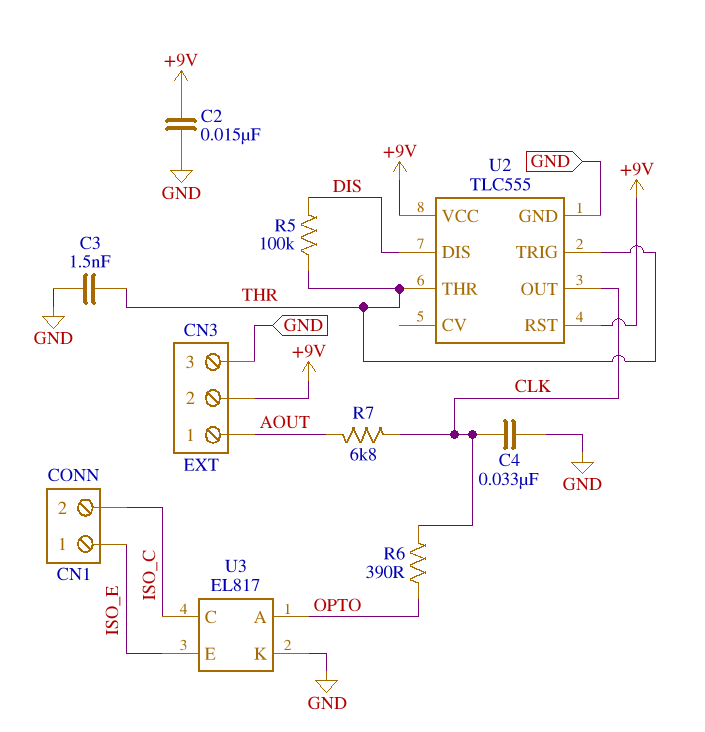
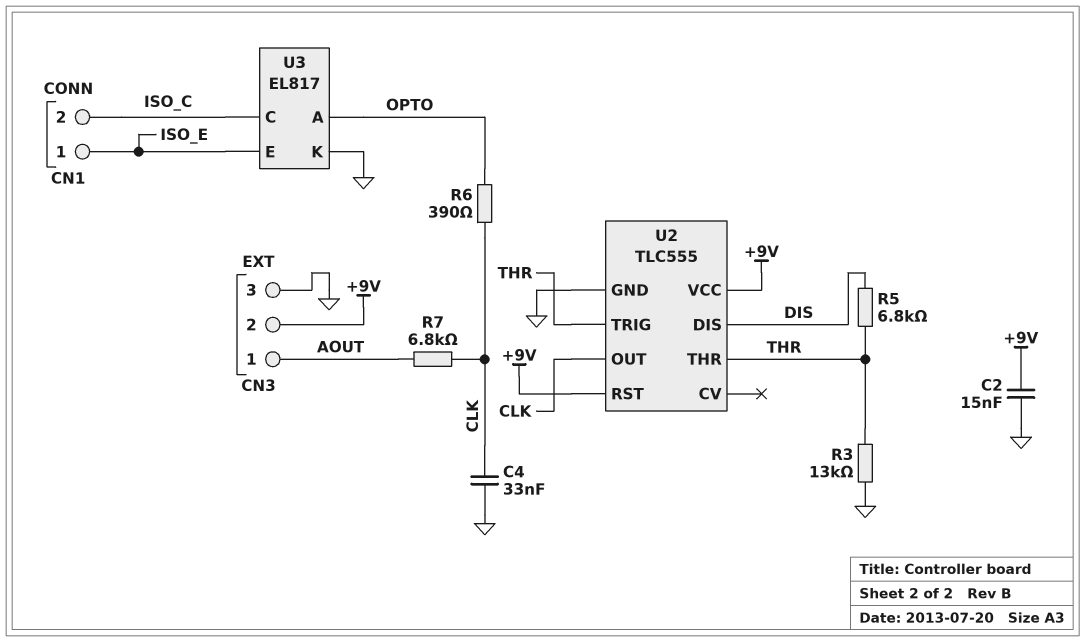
C3: 1.5nF (GND, THR) -> none
R3: none -> 13k (GND, THR)
R5: 100k (DIS, THR) -> 6.8k (DIS, THR)

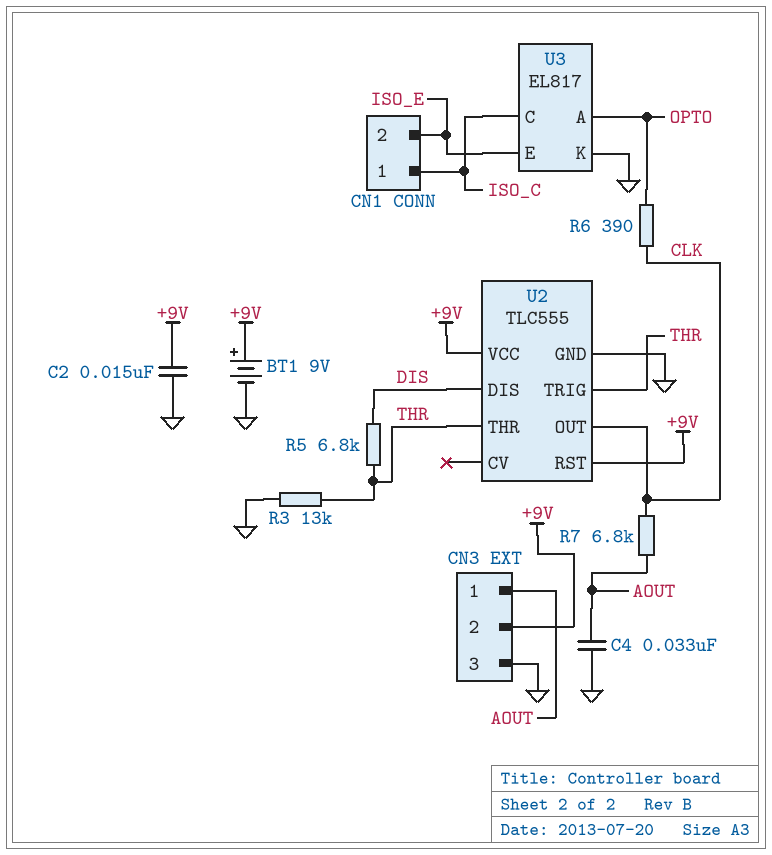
BT1: none -> 9V (plus +9V, minus GND)
C4: 33nF (CLK, GND) -> 33nF (AOUT, GND)
CN1 pin 1: ISO_E -> ISO_C
CN1 pin 2: ISO_C -> ISO_E

